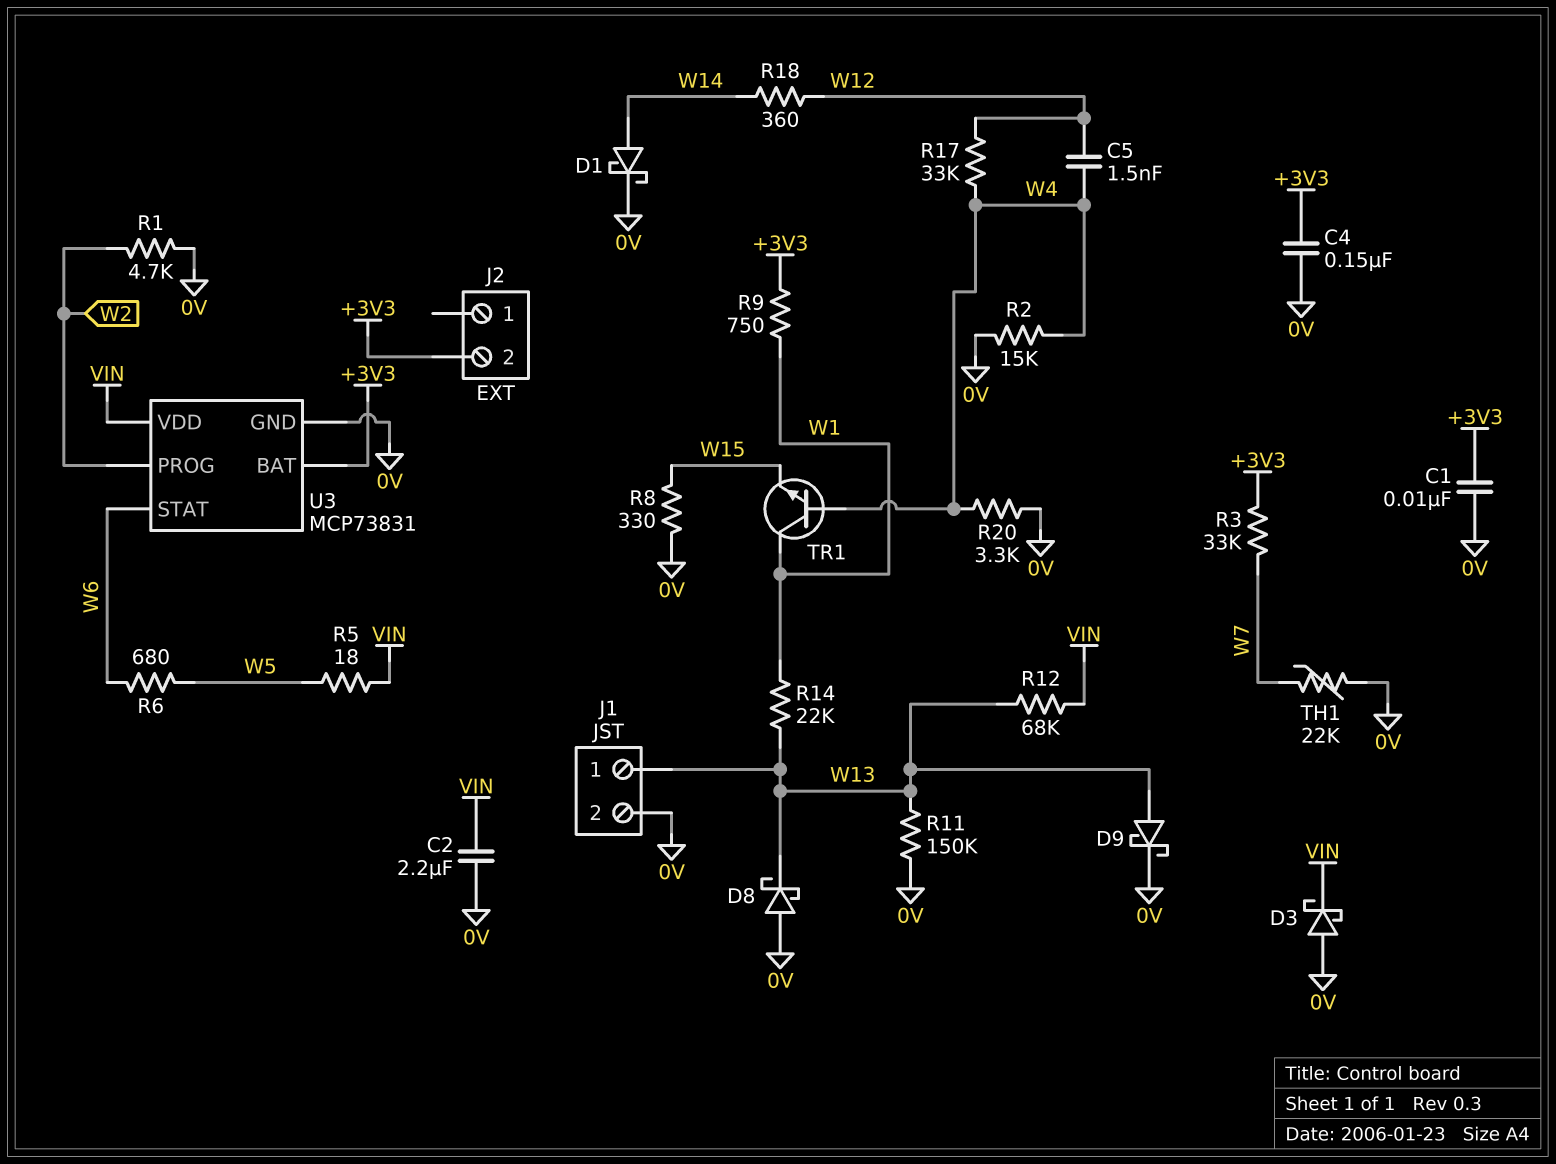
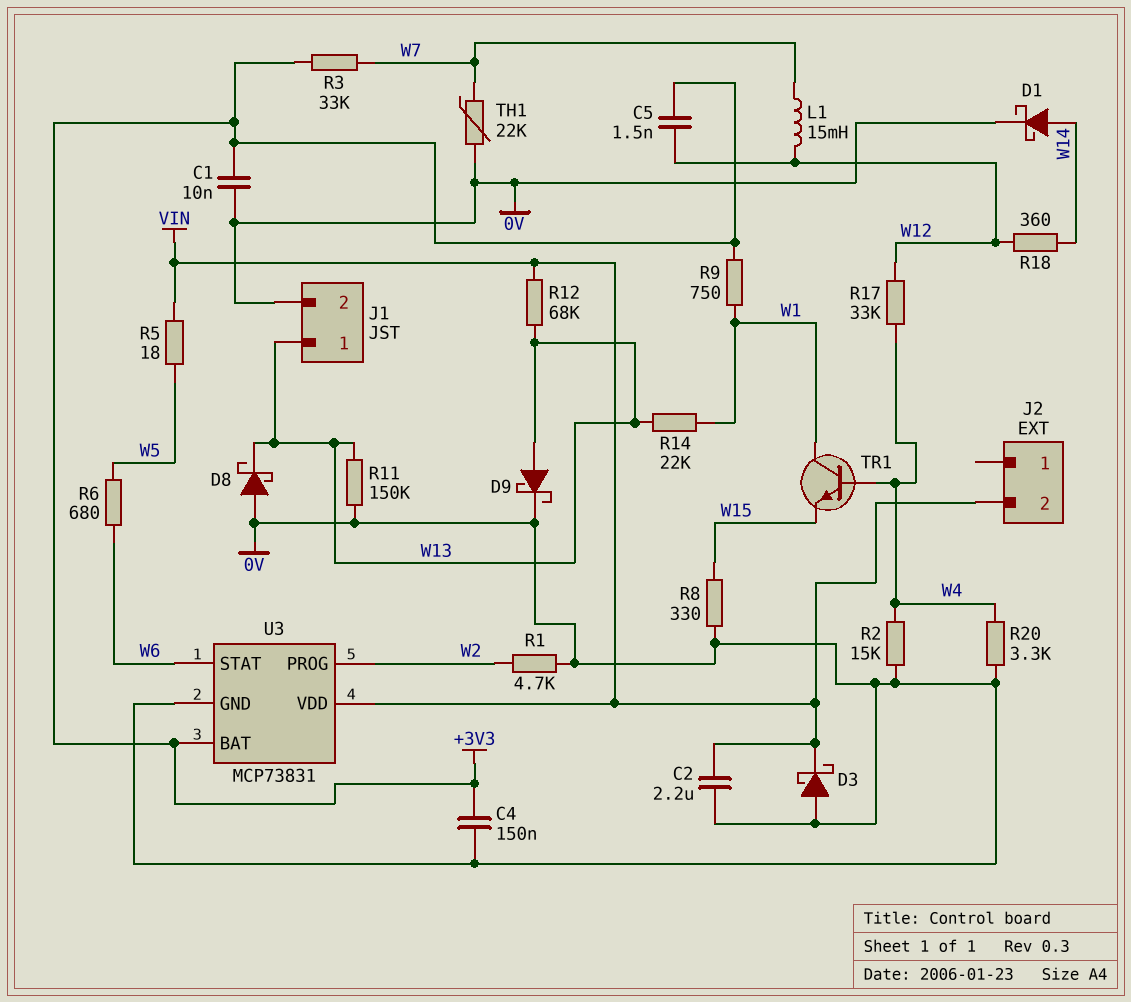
C5: 1.5nF (W4, W12) -> 1.5nF (+3V3, W12)
J2 pin 2: +3V3 -> VIN
L1: none -> 15mH (W7, W12)

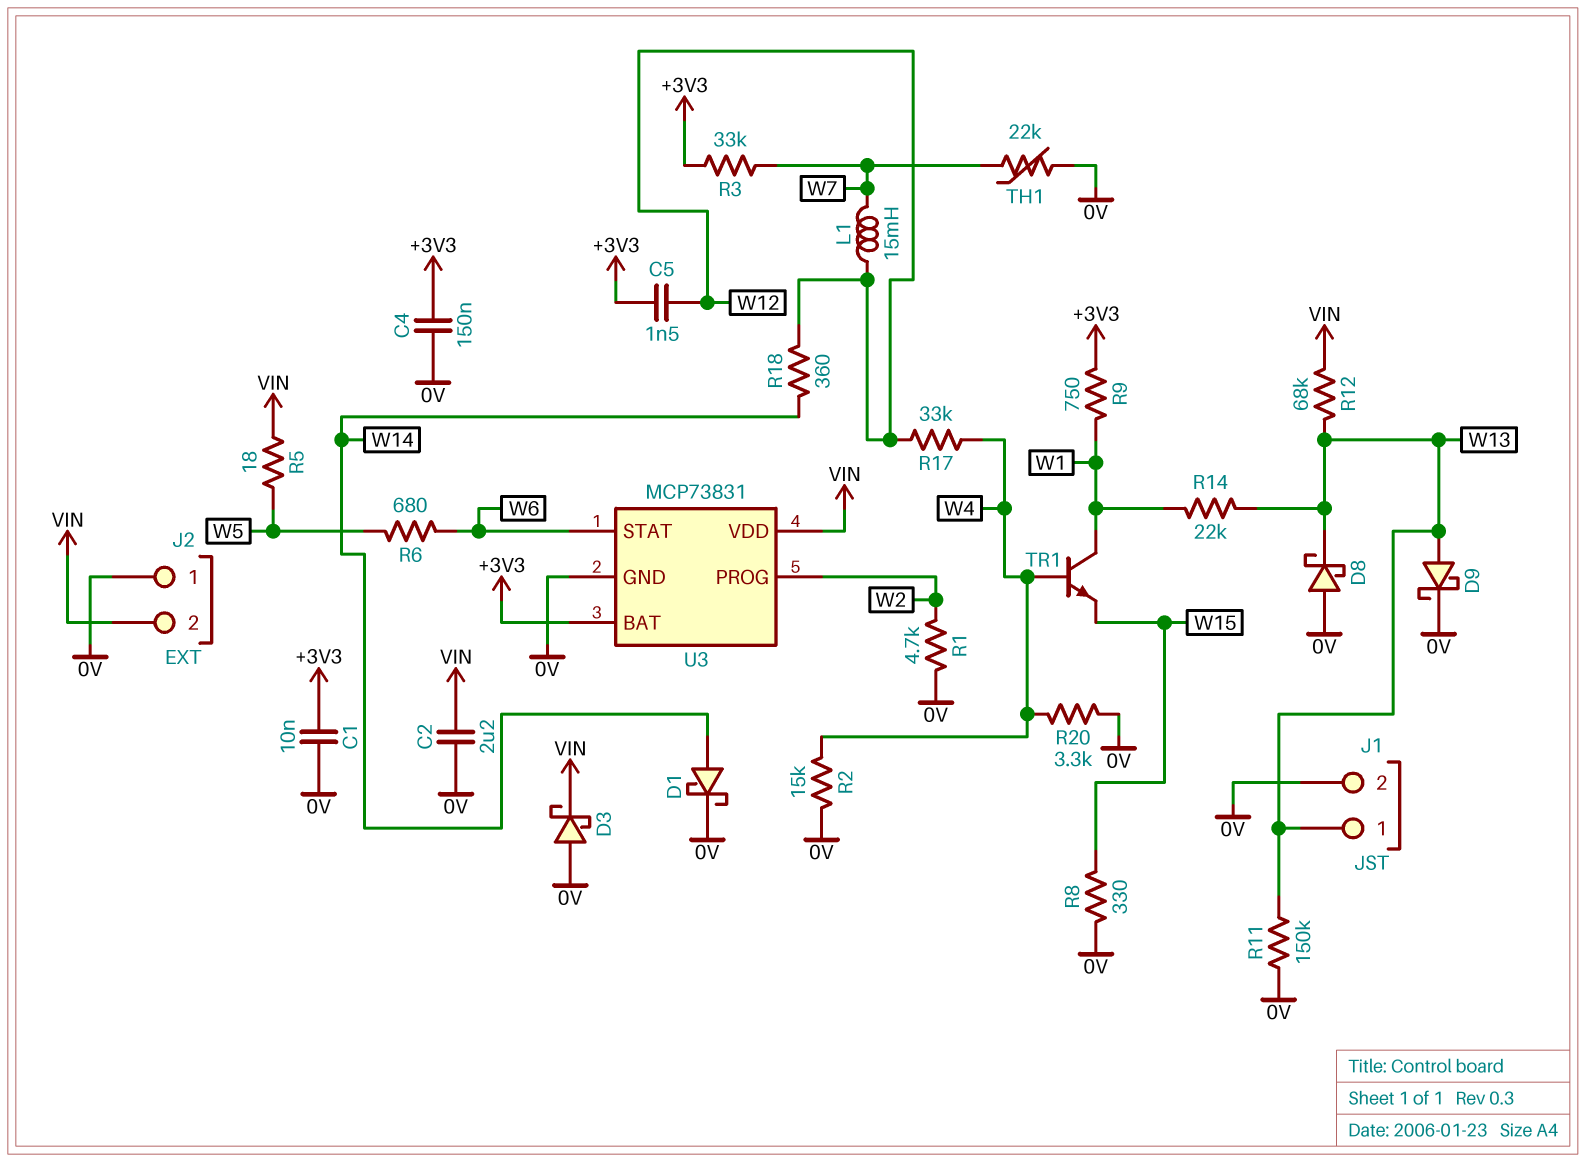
J2 pin 1: none -> 0V

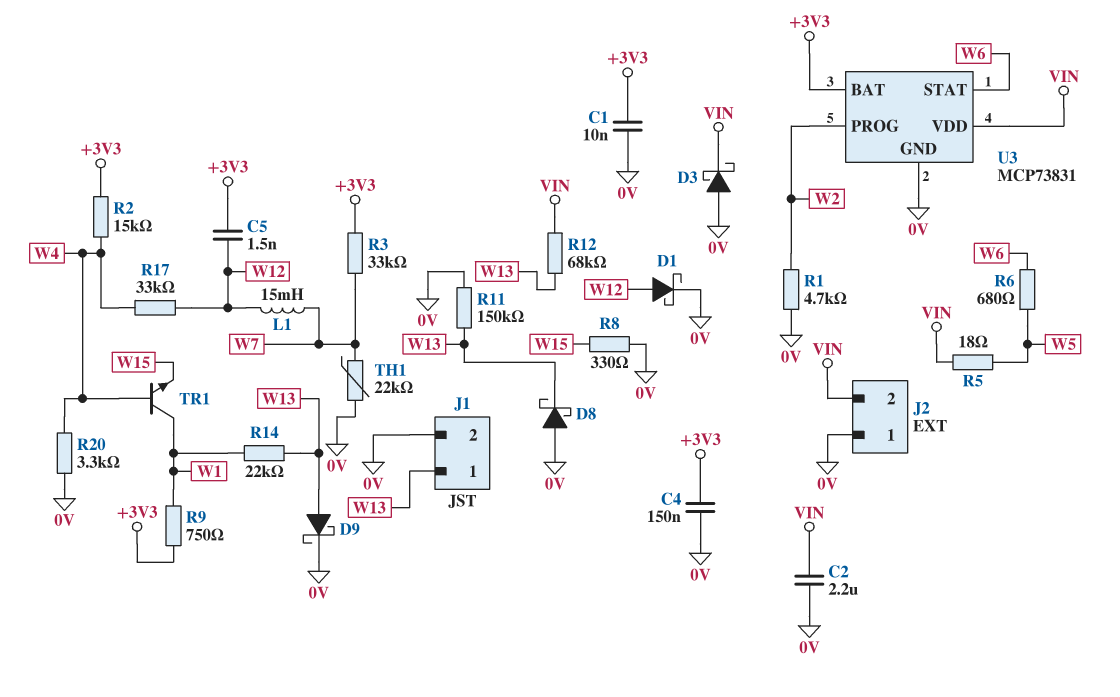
D1: schottky (A W14, K 0V) -> schottky (A W12, K 0V)
R2: 15k (0V, W4) -> 15k (+3V3, W4)
R18: 360 (W12, W14) -> none

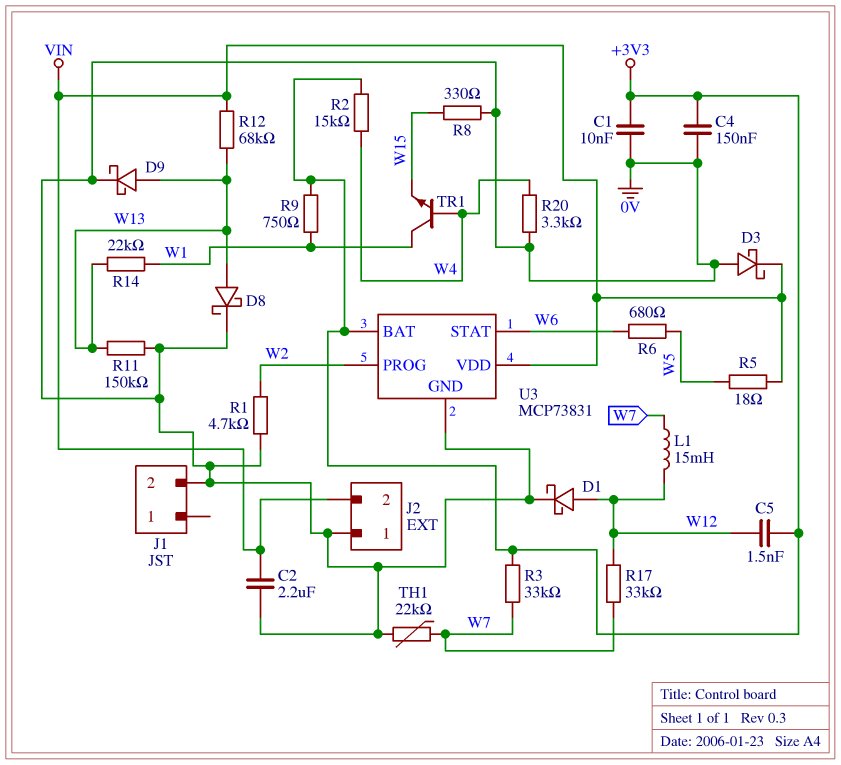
D8: schottky (A 0V, K W13) -> schottky (A W13, K 0V)
J1 pin 1: W13 -> none
R17: 33k (W4, W12) -> 33k (W7, W12)

